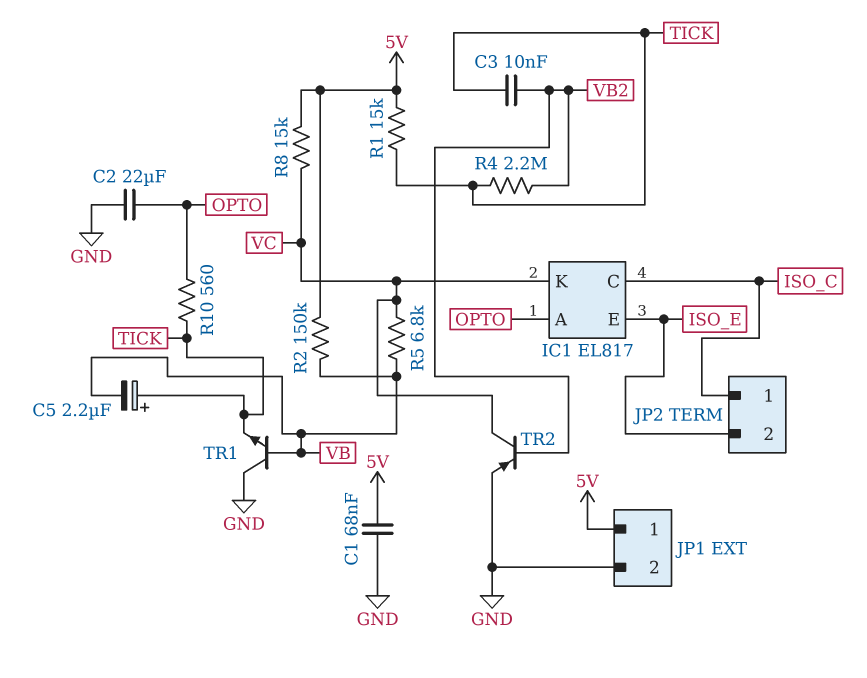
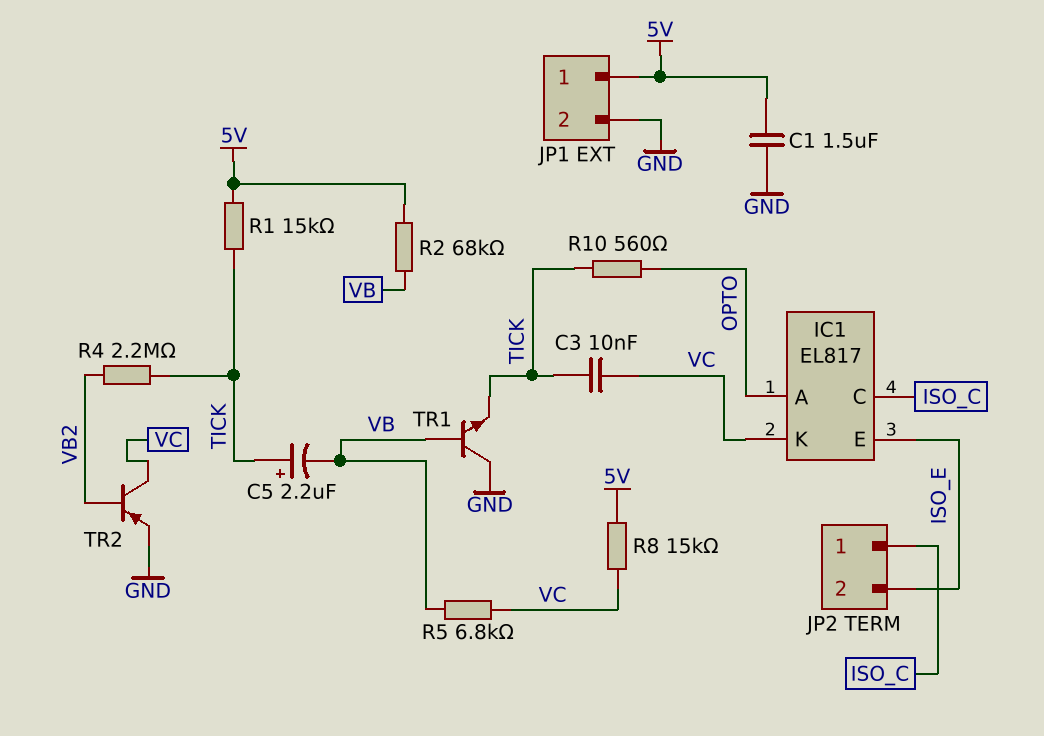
C1: 68nF (5V, GND) -> 1.5uF (5V, GND)
C2: 22uF (GND, OPTO) -> none
C3: 10nF (TICK, VB2) -> 10nF (TICK, VC)
R2: 150k (5V, VB) -> 68k (5V, VB)

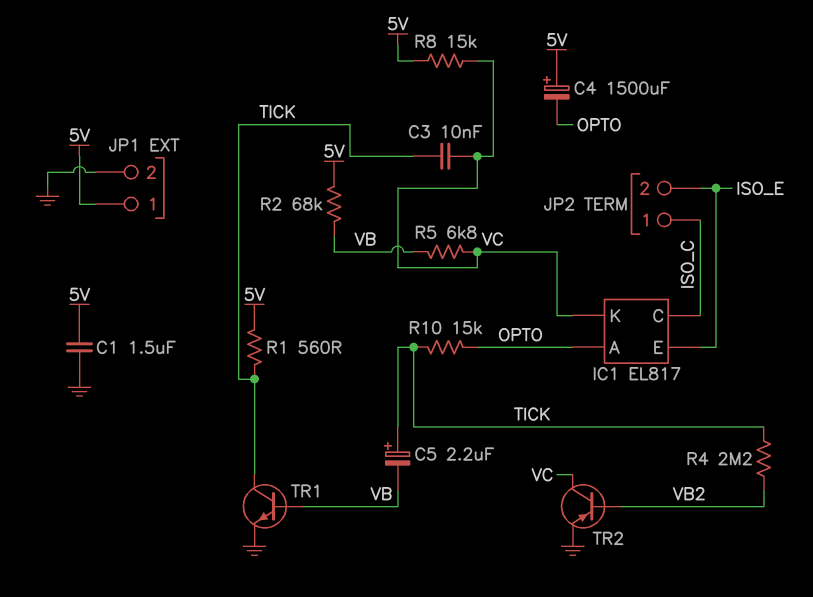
C4: none -> 1500uF (plus 5V, minus OPTO)
R1: 15k (5V, TICK) -> 560 (5V, TICK)
R10: 560 (OPTO, TICK) -> 15k (OPTO, TICK)
TR1: NPN (B VB, C GND, E TICK) -> NPN (B VB, C TICK, E GND)

